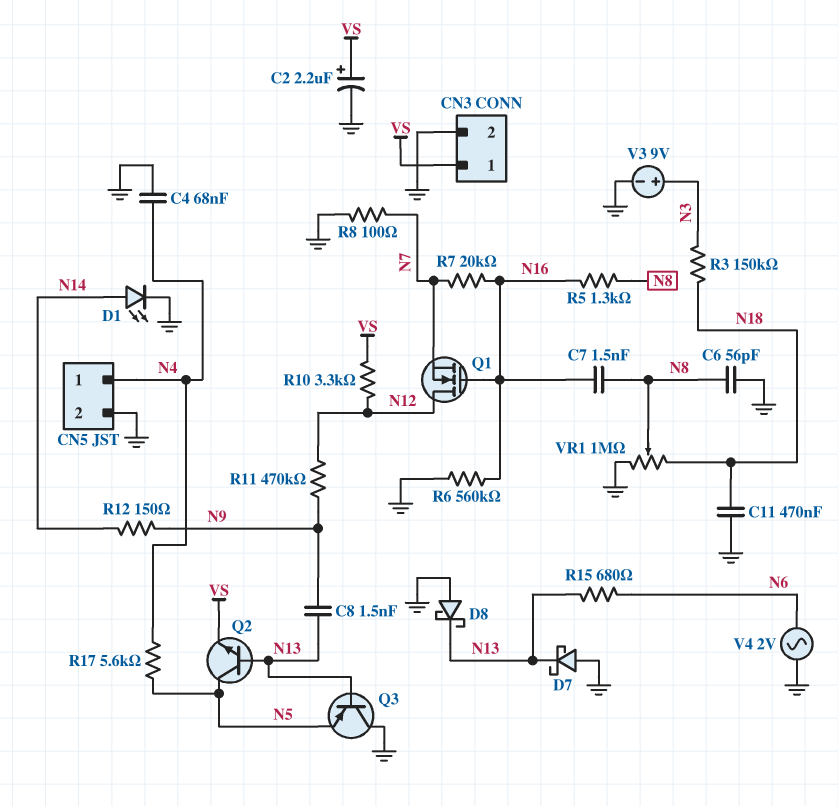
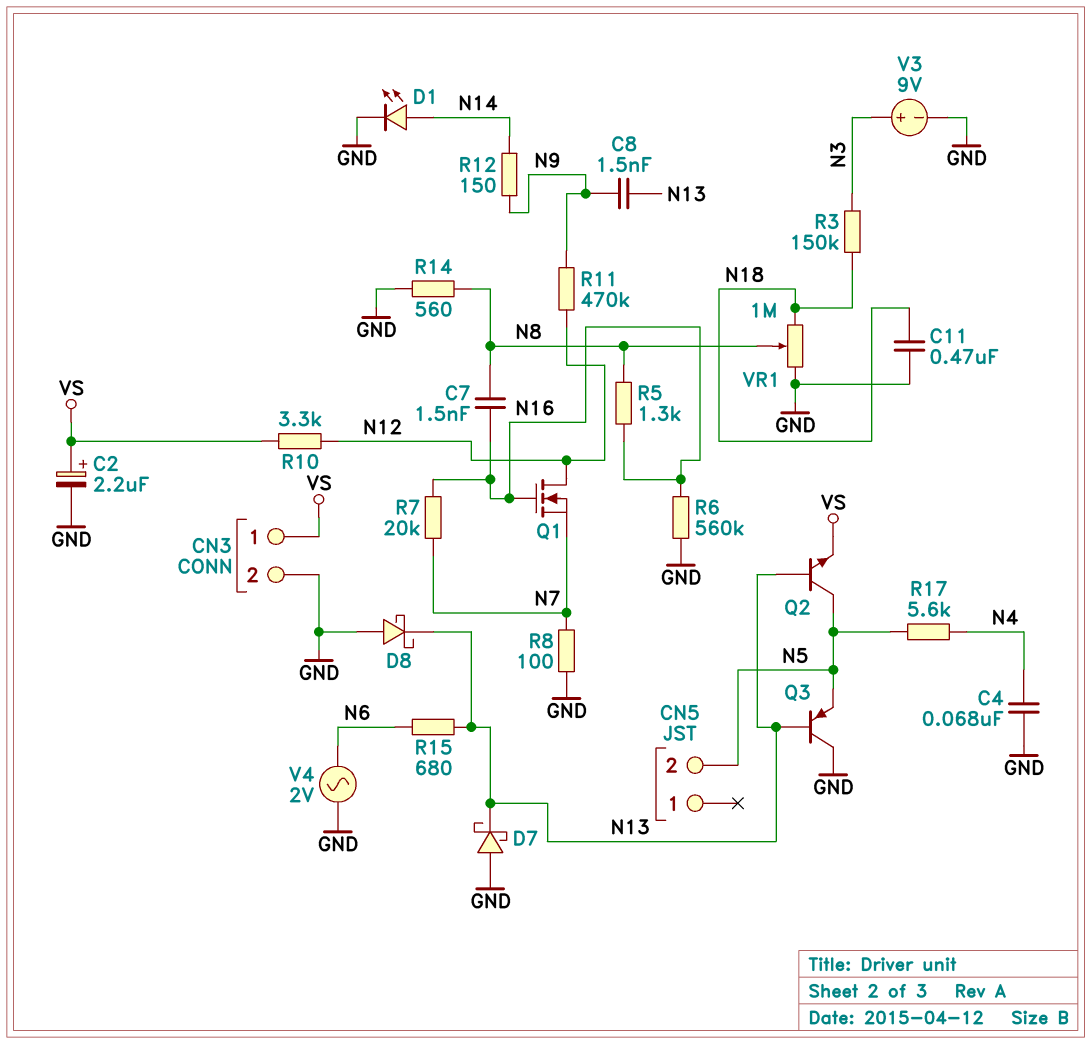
C6: 56pF (GND, N8) -> none
CN5 pin 1: N4 -> none
CN5 pin 2: GND -> N5
R14: none -> 560 (GND, N8)

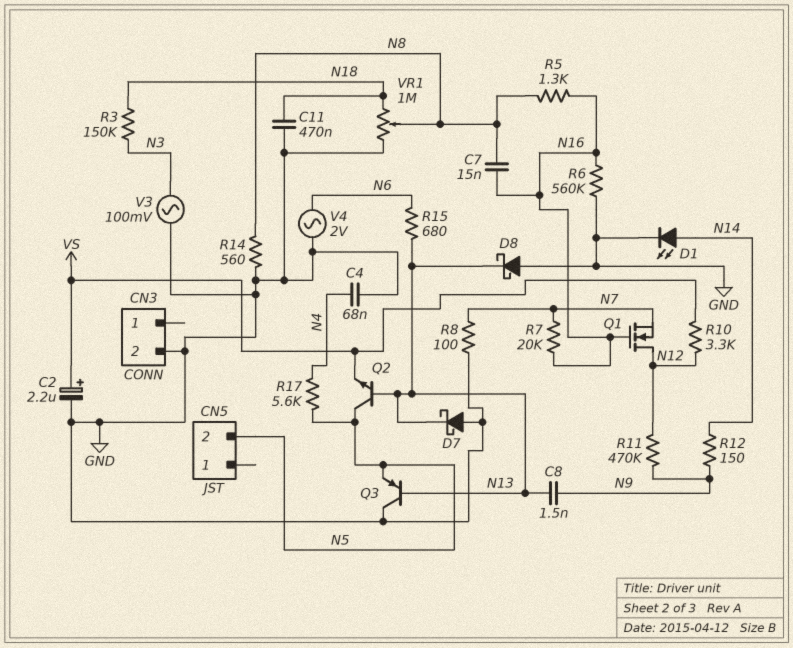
C7: 1.5nF (N8, N16) -> 15nF (N8, N16)
CN3 pin 1: VS -> none
V3: 9V (plus N3, minus GND) -> AC 100mV (GND, N3)

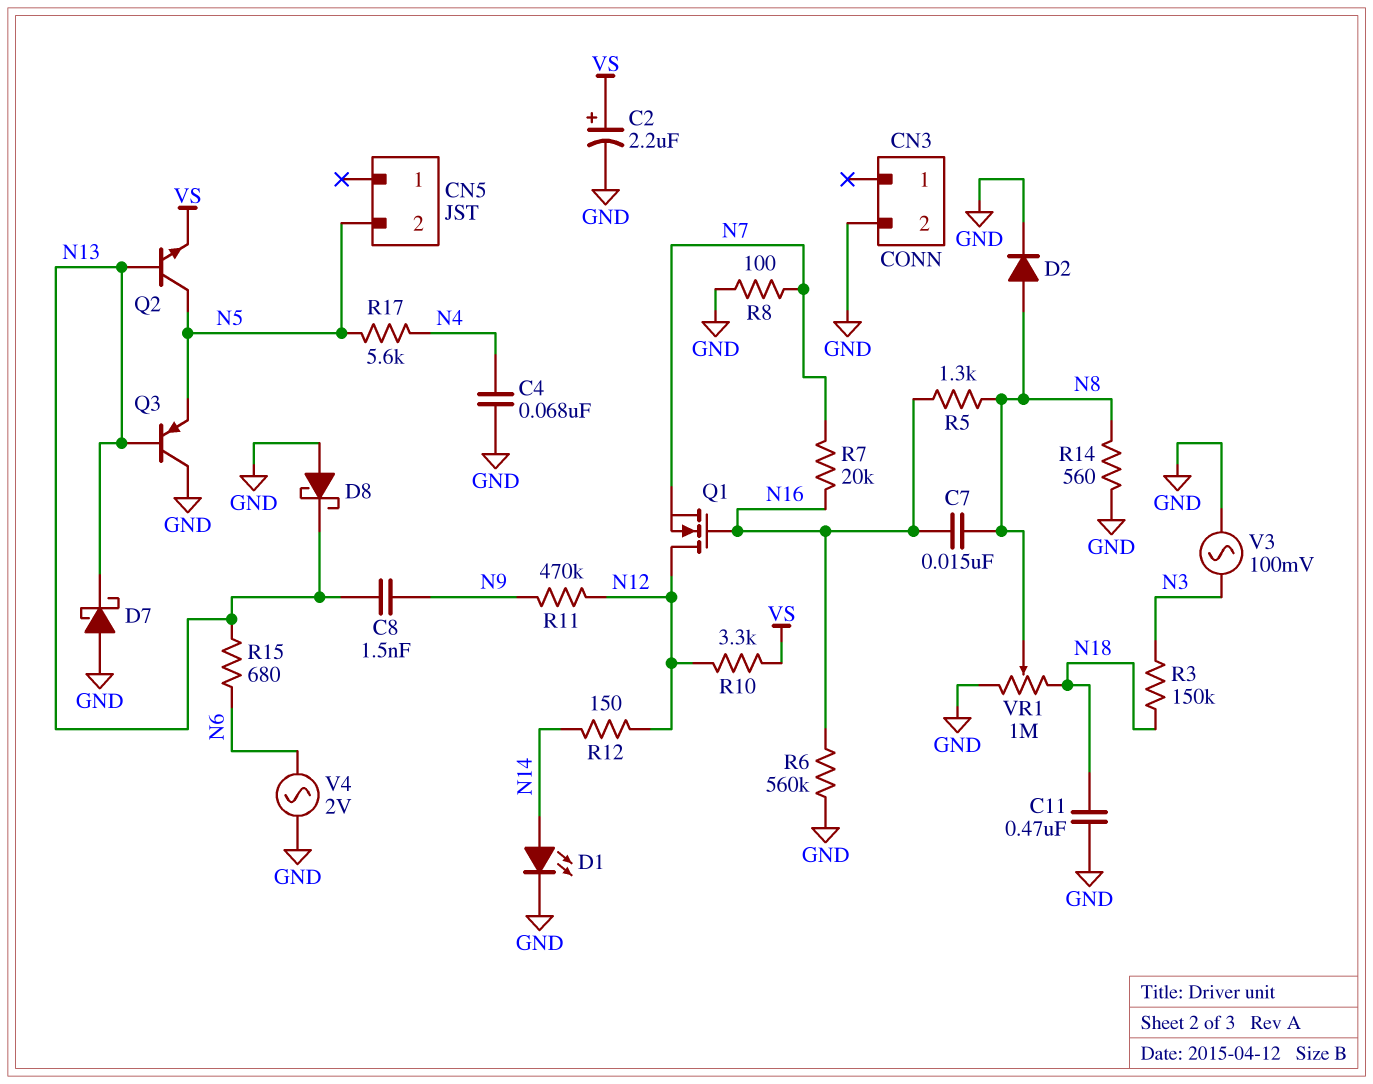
D2: none -> diode (A N8, K GND)
R12: 150 (N9, N14) -> 150 (N12, N14)

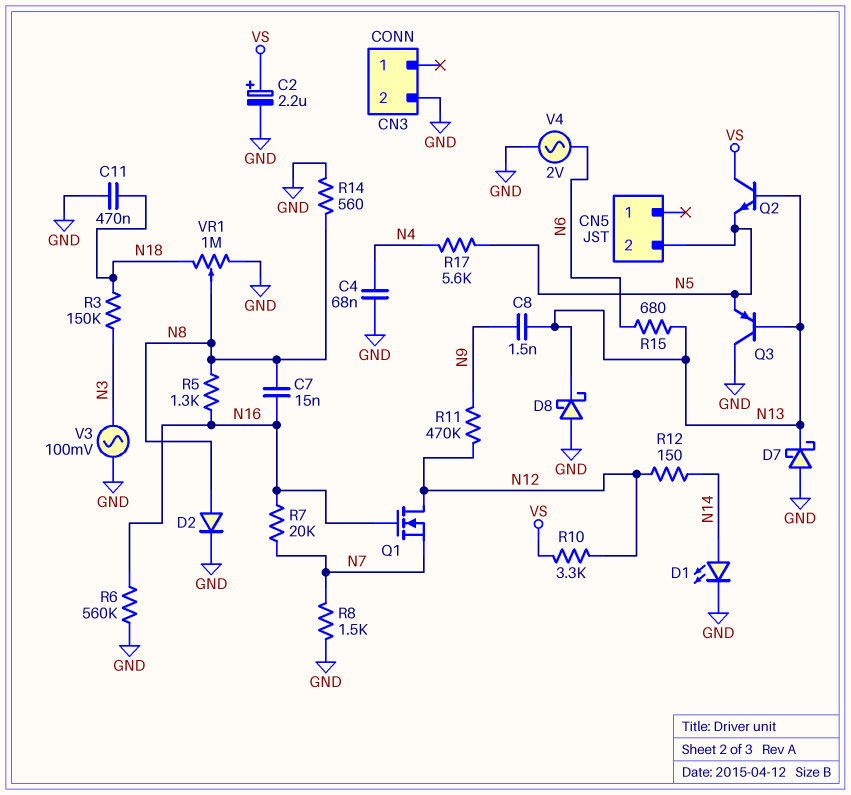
Q2: NPN (B N13, C N5, E VS) -> NPN (B N13, C VS, E N5)
R8: 100 (GND, N7) -> 1.5k (GND, N7)

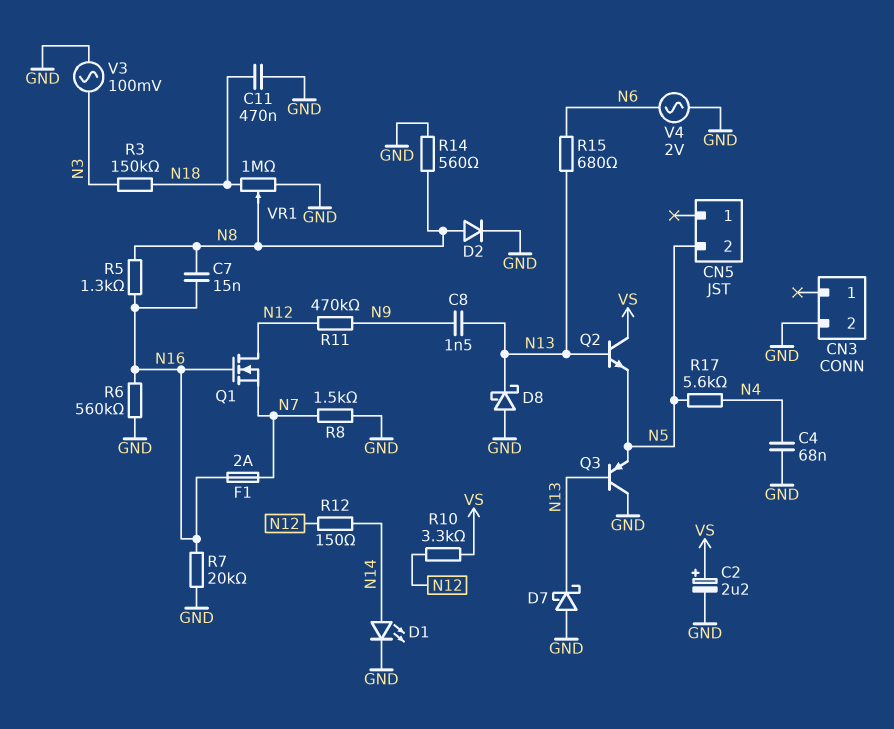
F1: none -> 2A (N7, N16)
R7: 20k (N7, N16) -> 20k (GND, N16)

